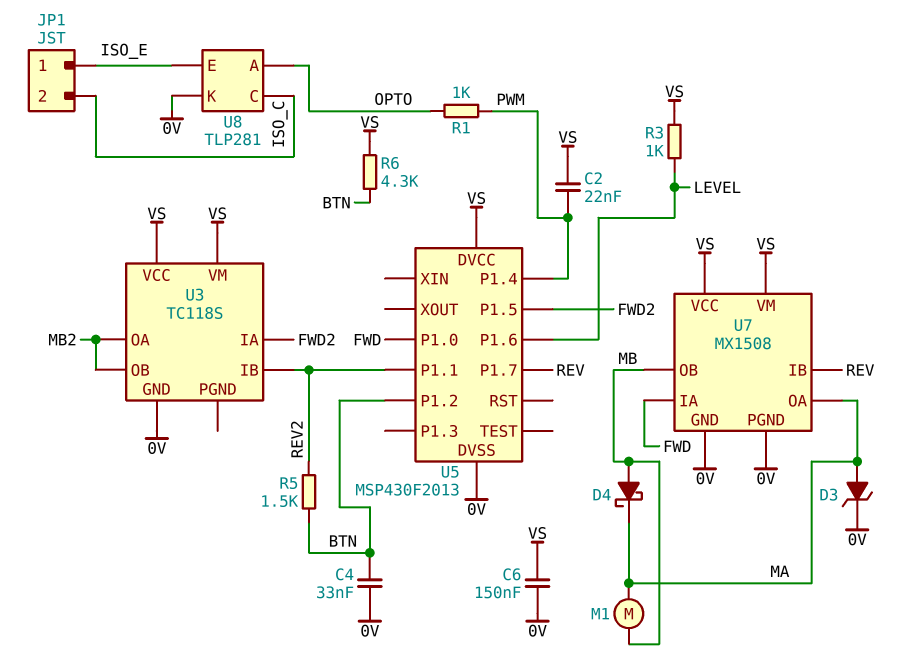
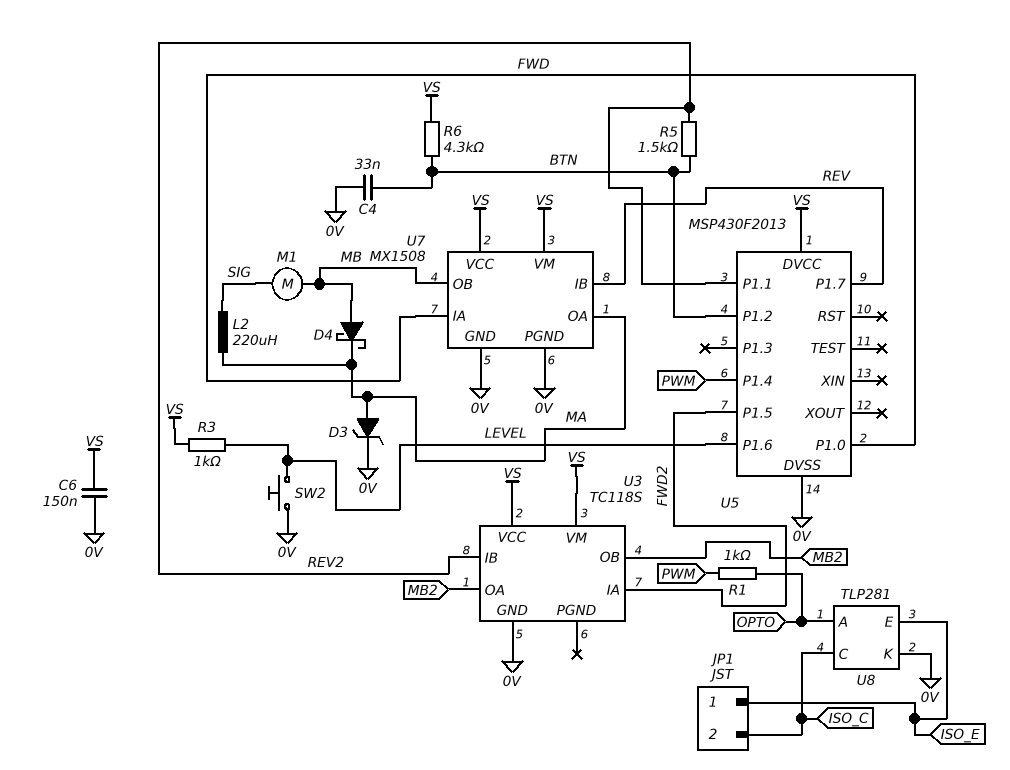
C2: 22nF (PWM, VS) -> none
L2: none -> 220uH (MA, SIG)
M1: motor (MA, MB) -> motor (MB, SIG)
SW2: none -> button (0V, LEVEL)

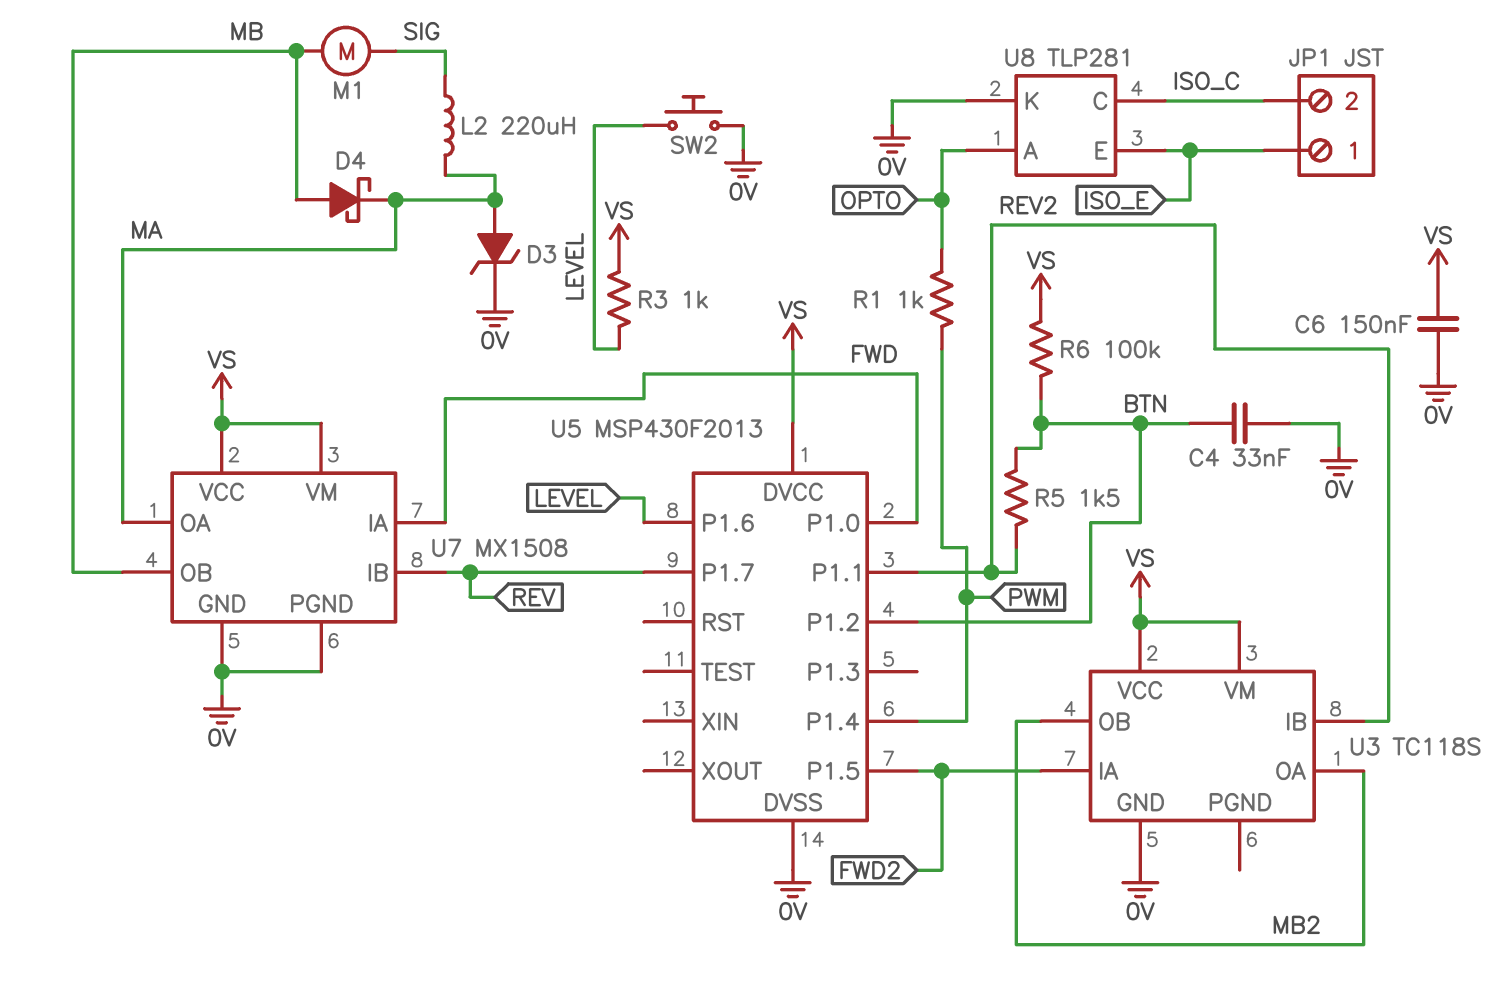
R6: 4.3k (BTN, VS) -> 100k (BTN, VS)

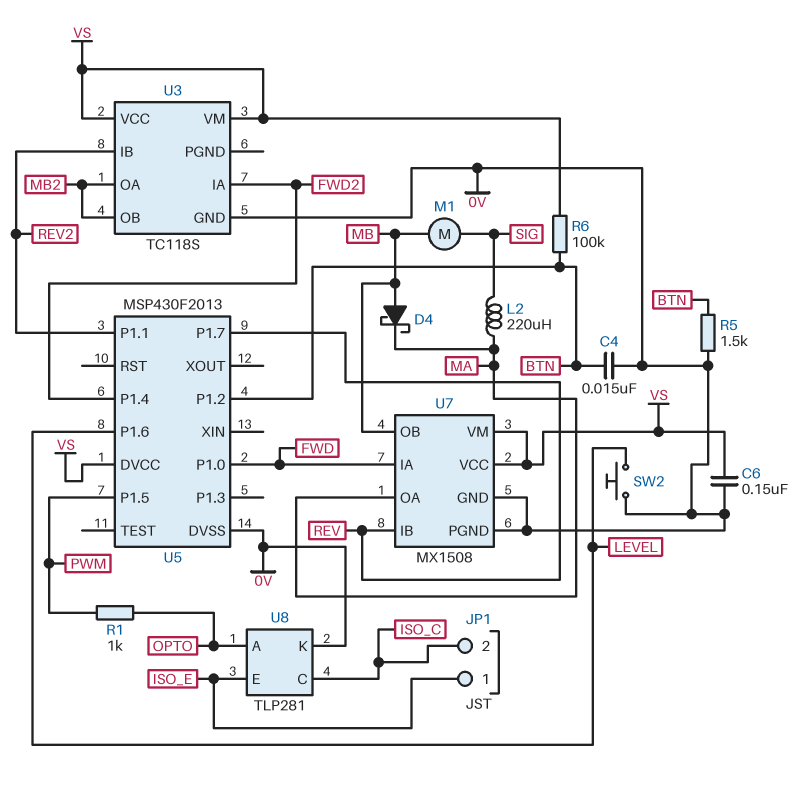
C4: 33nF (0V, BTN) -> 15nF (0V, BTN)
D3: zener (A MA, K 0V) -> none
R3: 1k (LEVEL, VS) -> none
R5: 1.5k (BTN, REV2) -> 1.5k (0V, BTN)
U5 pin P1.4: PWM -> FWD2
U5 pin P1.5: FWD2 -> PWM

